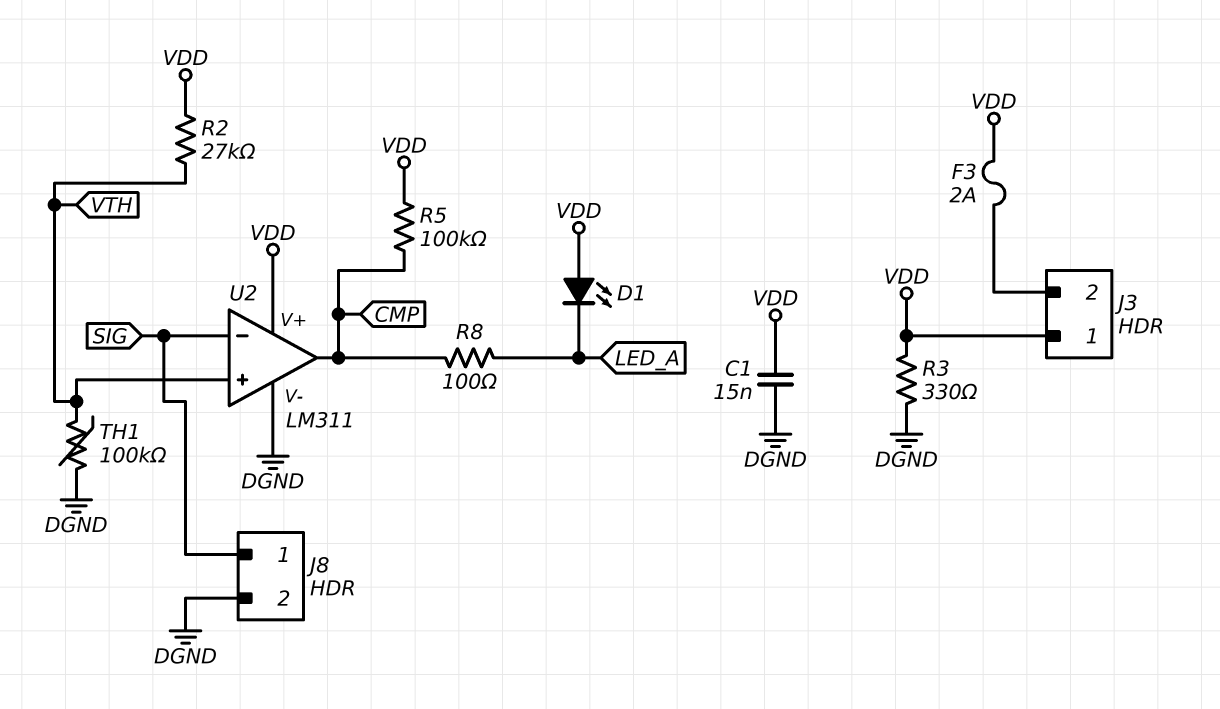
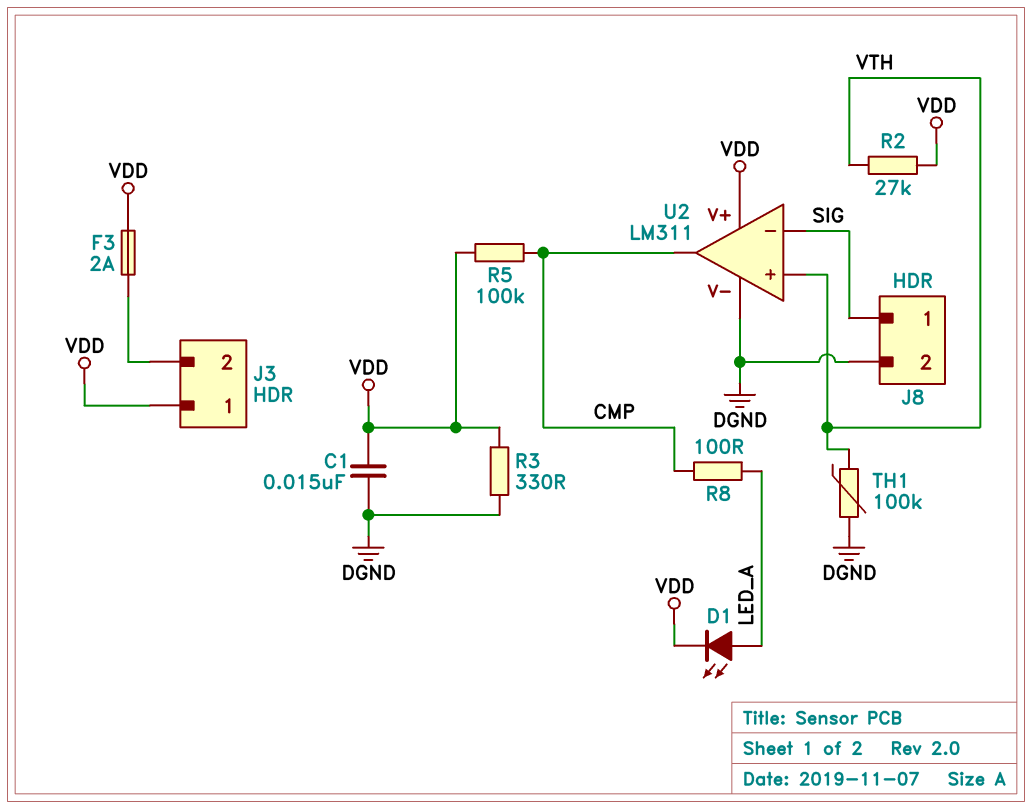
D1: LED (A VDD, K LED_A) -> LED (A LED_A, K VDD)

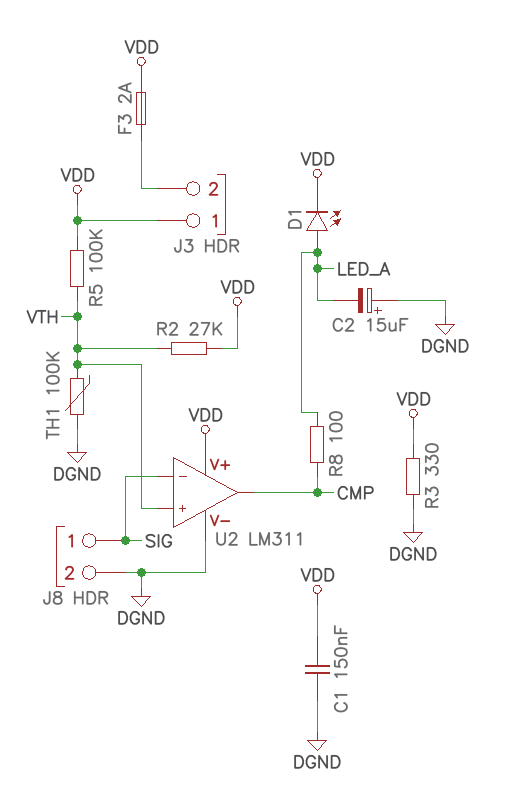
C1: 15nF (DGND, VDD) -> 150nF (DGND, VDD)
C2: none -> 15uF (plus DGND, minus LED_A)
R5: 100k (CMP, VDD) -> 100k (VDD, VTH)

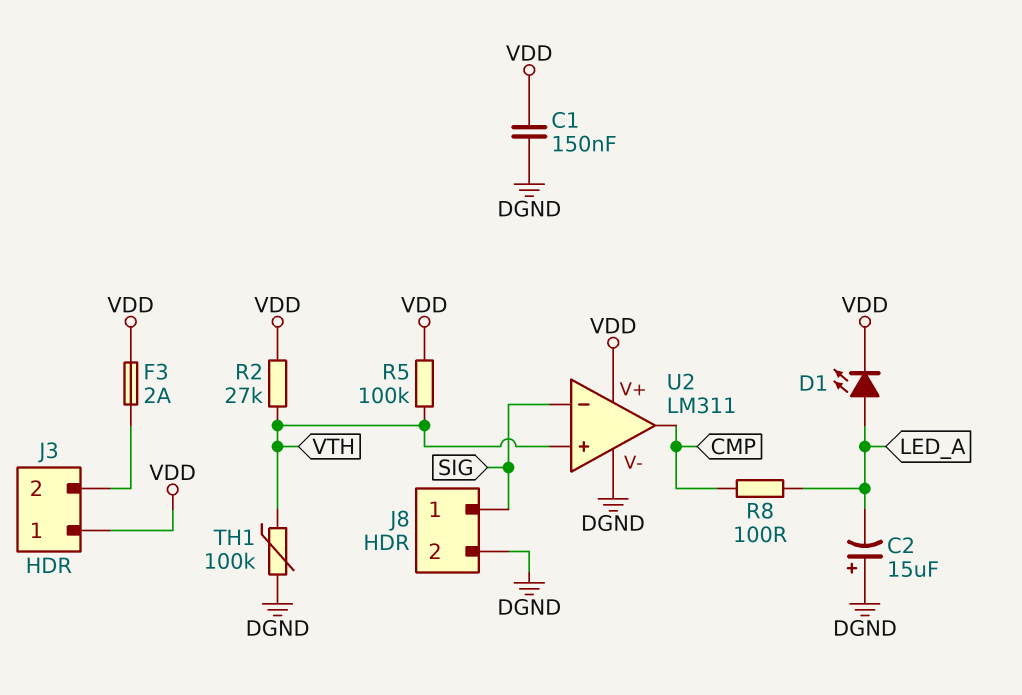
R3: 330 (DGND, VDD) -> none

